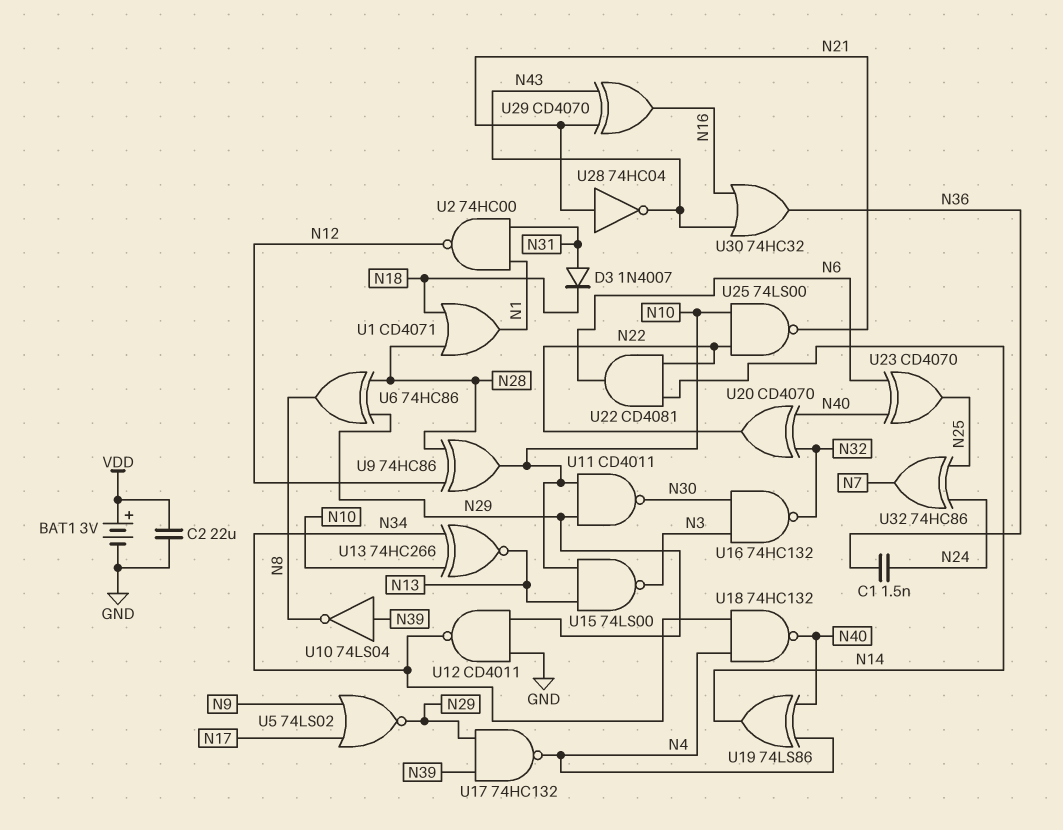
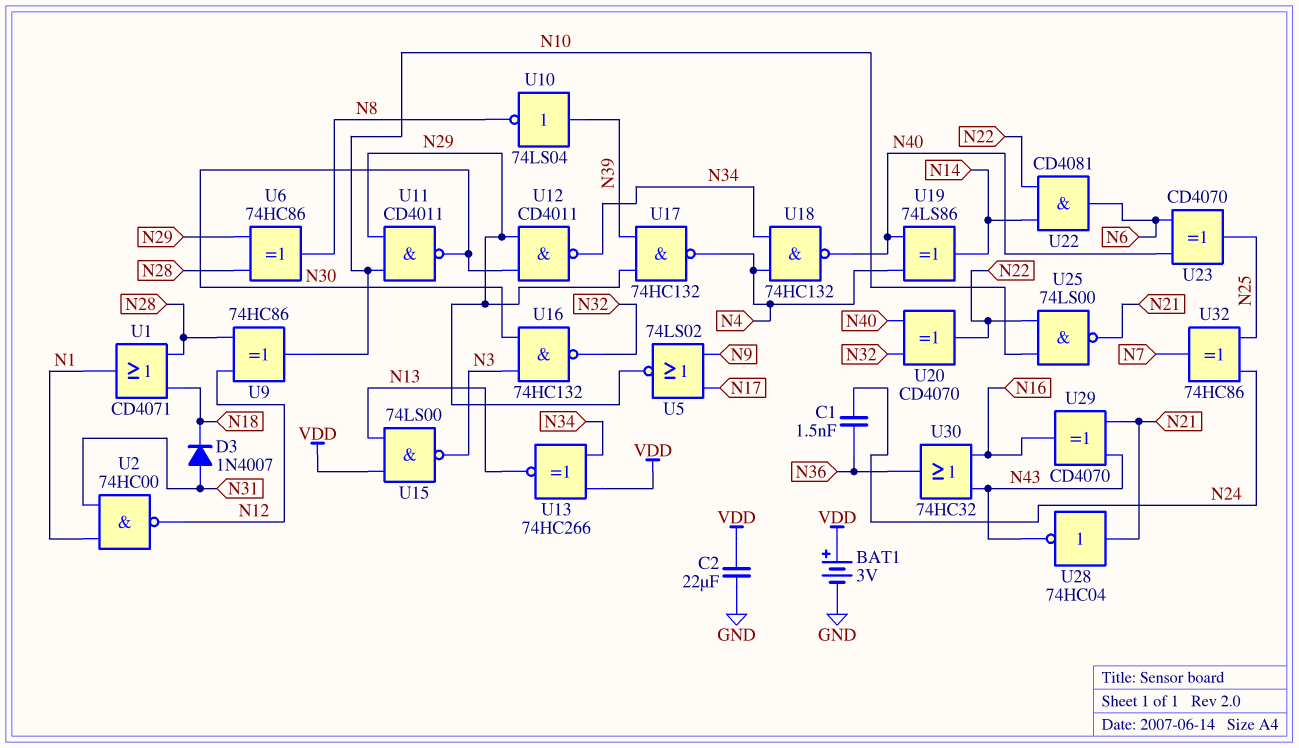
U12: NAND CD4011 (in GND, in N29, out N34) -> NAND CD4011 (in N29, in N30, out N34)
U13: XNOR 74HC266 (in N10, in N34, out N13) -> XNOR 74HC266 (in N34, in VDD, out N13)
U15: NAND 74LS00 (in N10, in N13, out N3) -> NAND 74LS00 (in N13, in VDD, out N3)

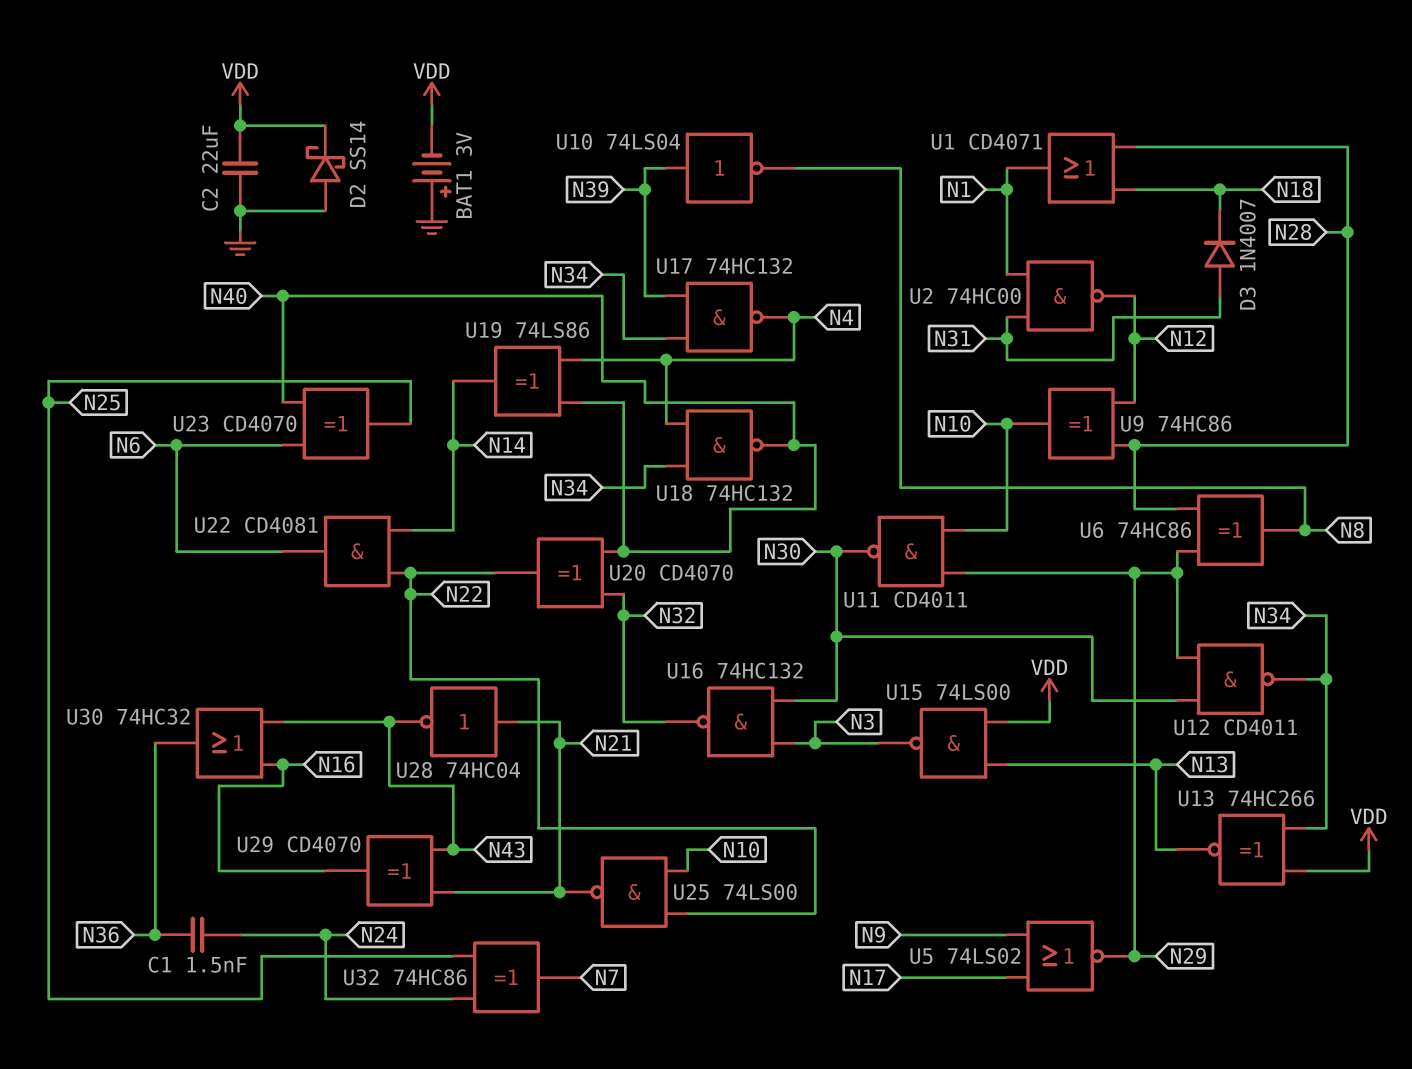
BAT1: 3V (plus VDD, minus GND) -> 3V (plus GND, minus VDD)
D2: none -> schottky SS14 (A GND, K VDD)
U17: NAND 74HC132 (in N29, in N39, out N4) -> NAND 74HC132 (in N34, in N39, out N4)

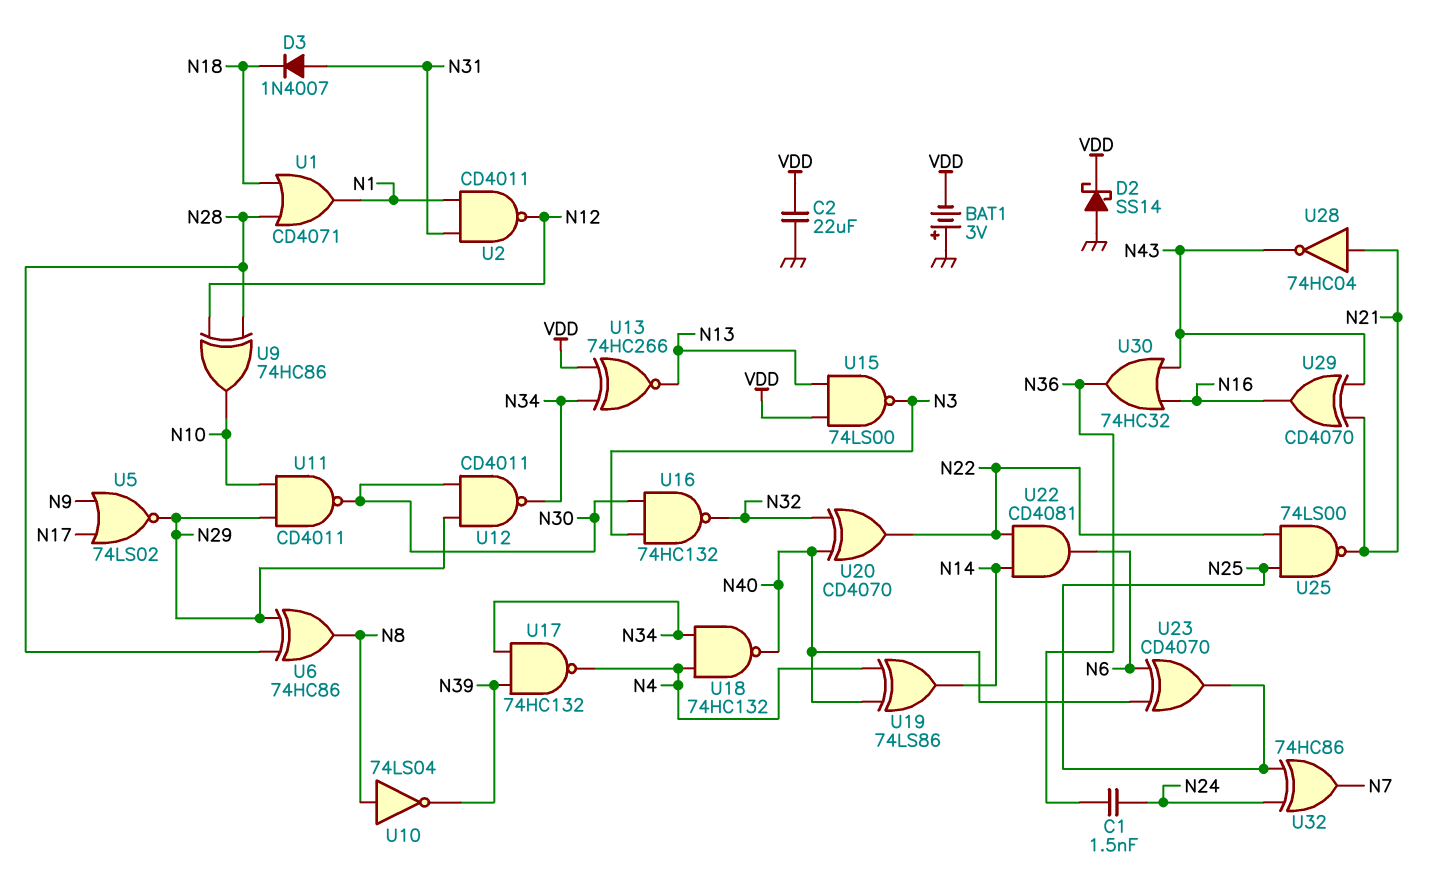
U2: NAND 74HC00 (in N1, in N31, out N12) -> NAND CD4011 (in N1, in N31, out N12)
U10: NOT 74LS04 (in N39, out N8) -> NOT 74LS04 (in N8, out N39)
U25: NAND 74LS00 (in N10, in N22, out N21) -> NAND 74LS00 (in N22, in N25, out N21)

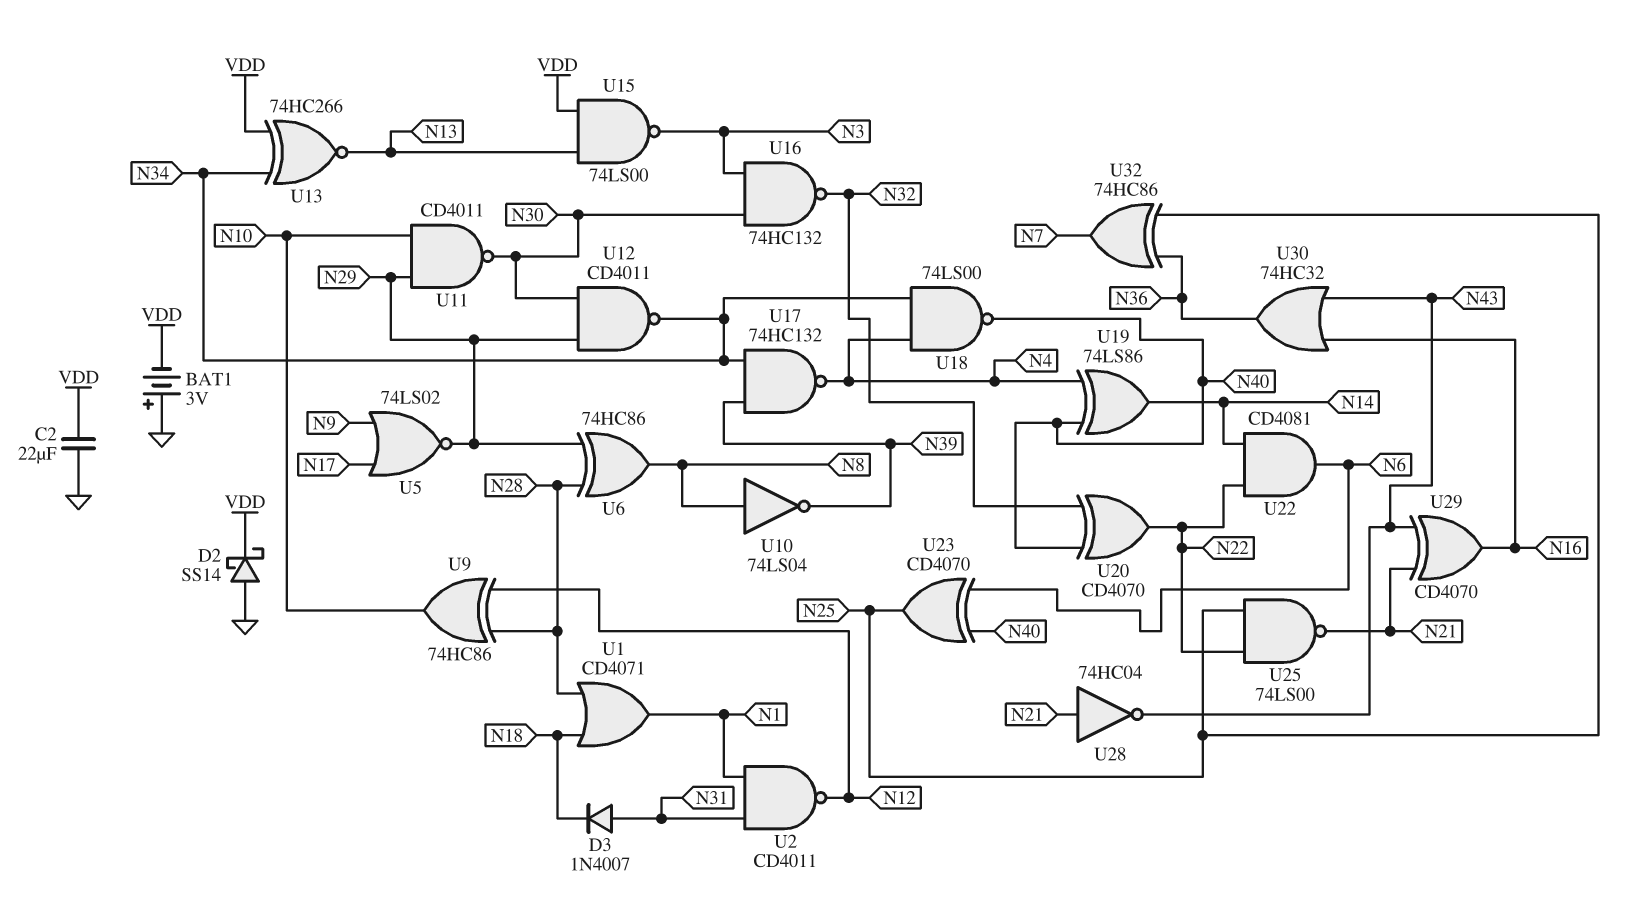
C1: 1.5nF (N24, N36) -> none
U18: NAND 74HC132 (in N4, in N34, out N40) -> NAND 74LS00 (in N4, in N34, out N40)
U32: XOR 74HC86 (in N24, in N25, out N7) -> XOR 74HC86 (in N25, in N36, out N7)

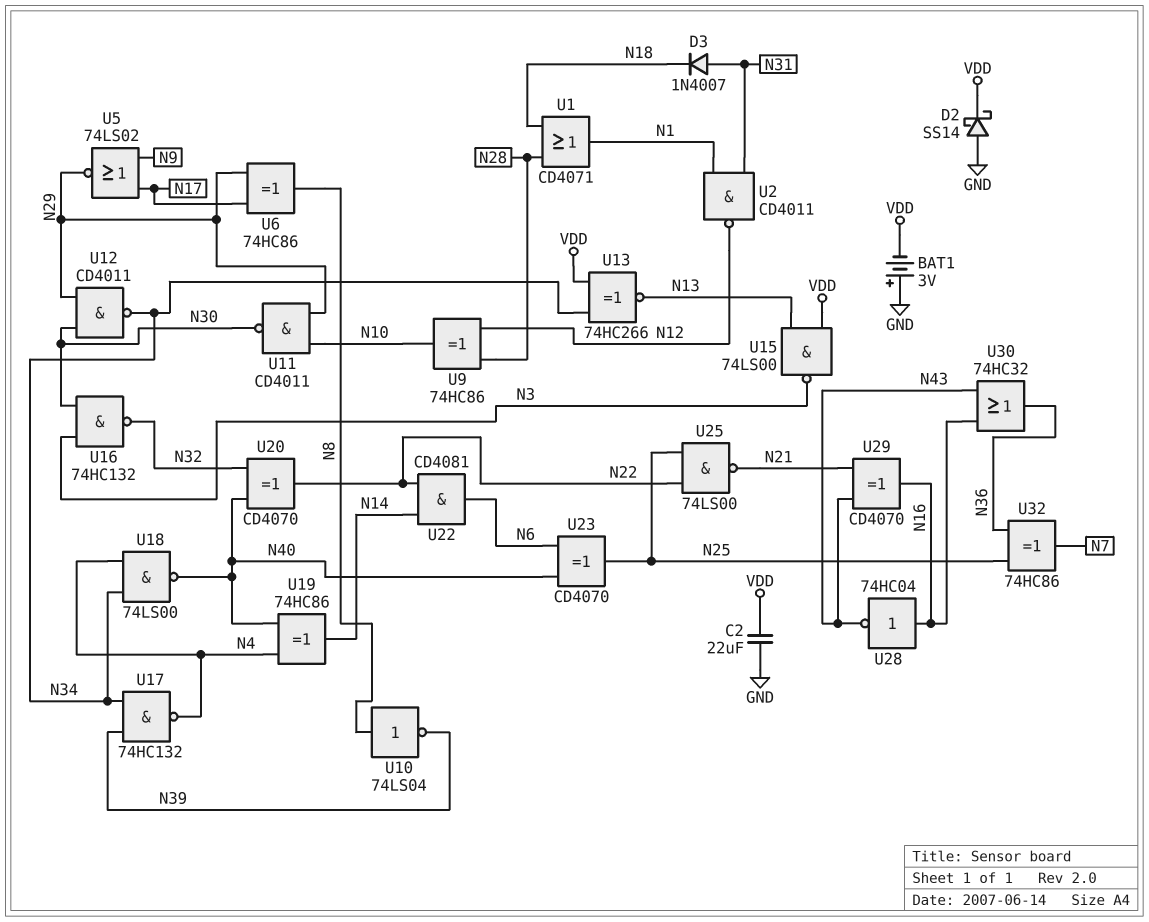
U6: XOR 74HC86 (in N28, in N29, out N8) -> XOR 74HC86 (in N17, in N29, out N8)
U19: XOR 74LS86 (in N4, in N40, out N14) -> XOR 74HC86 (in N4, in N40, out N14)
U28: NOT 74HC04 (in N21, out N43) -> NOT 74HC04 (in N16, out N43)

